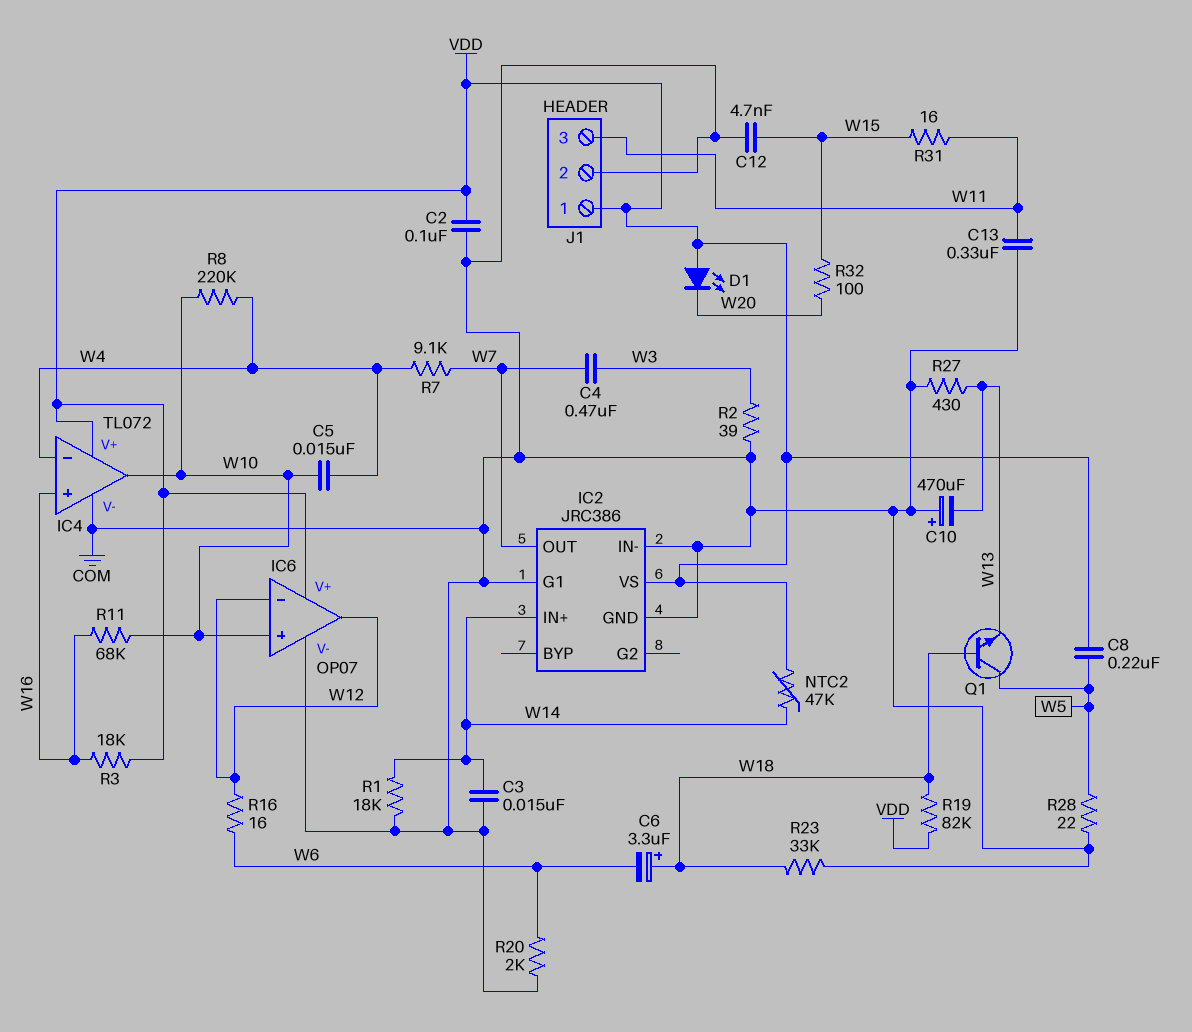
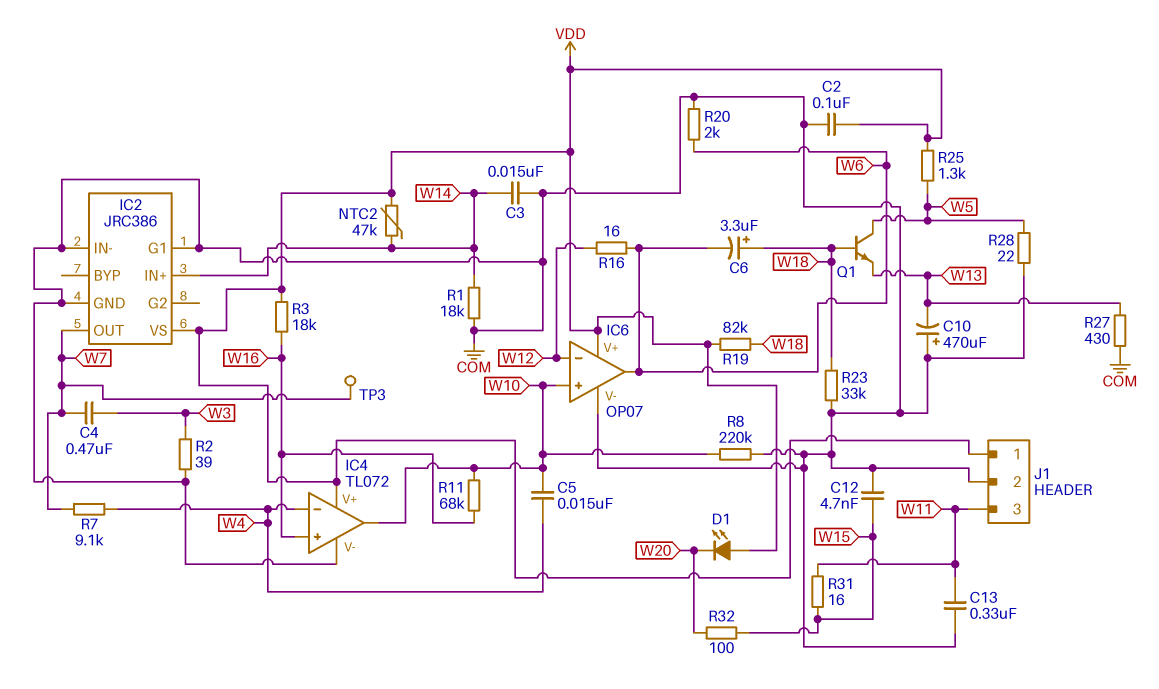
C8: 220nF (VDD, W5) -> none
IC6 pin out: W12 -> W6
R8: 220k (W4, W10) -> 220k (COM, W10)
R25: none -> 1.3k (VDD, W5)
TP3: none -> test point (W7)

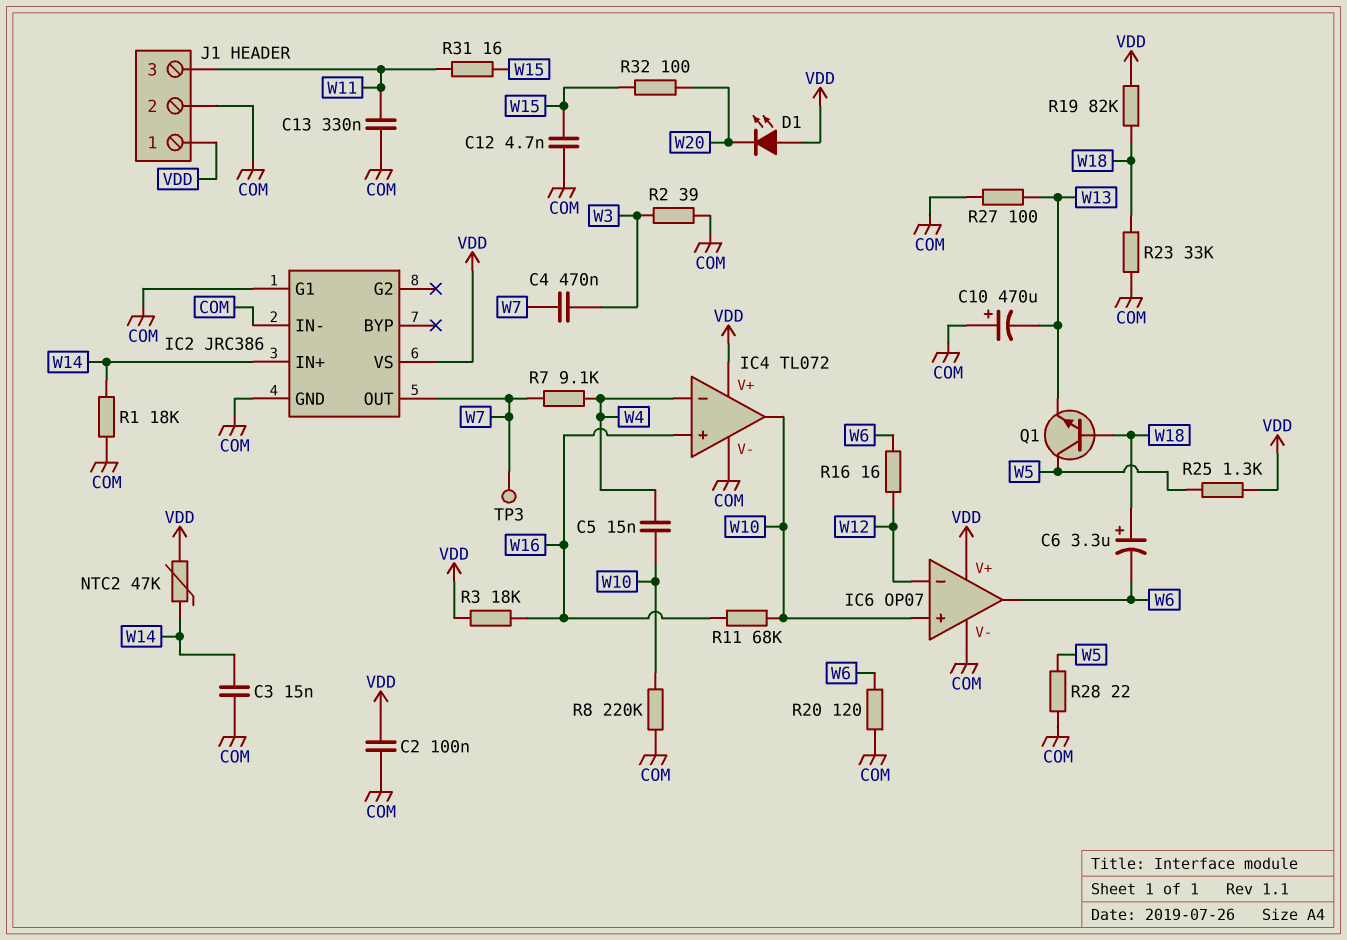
R20: 2k (COM, W6) -> 120 (COM, W6)
R27: 430 (COM, W13) -> 100 (COM, W13)

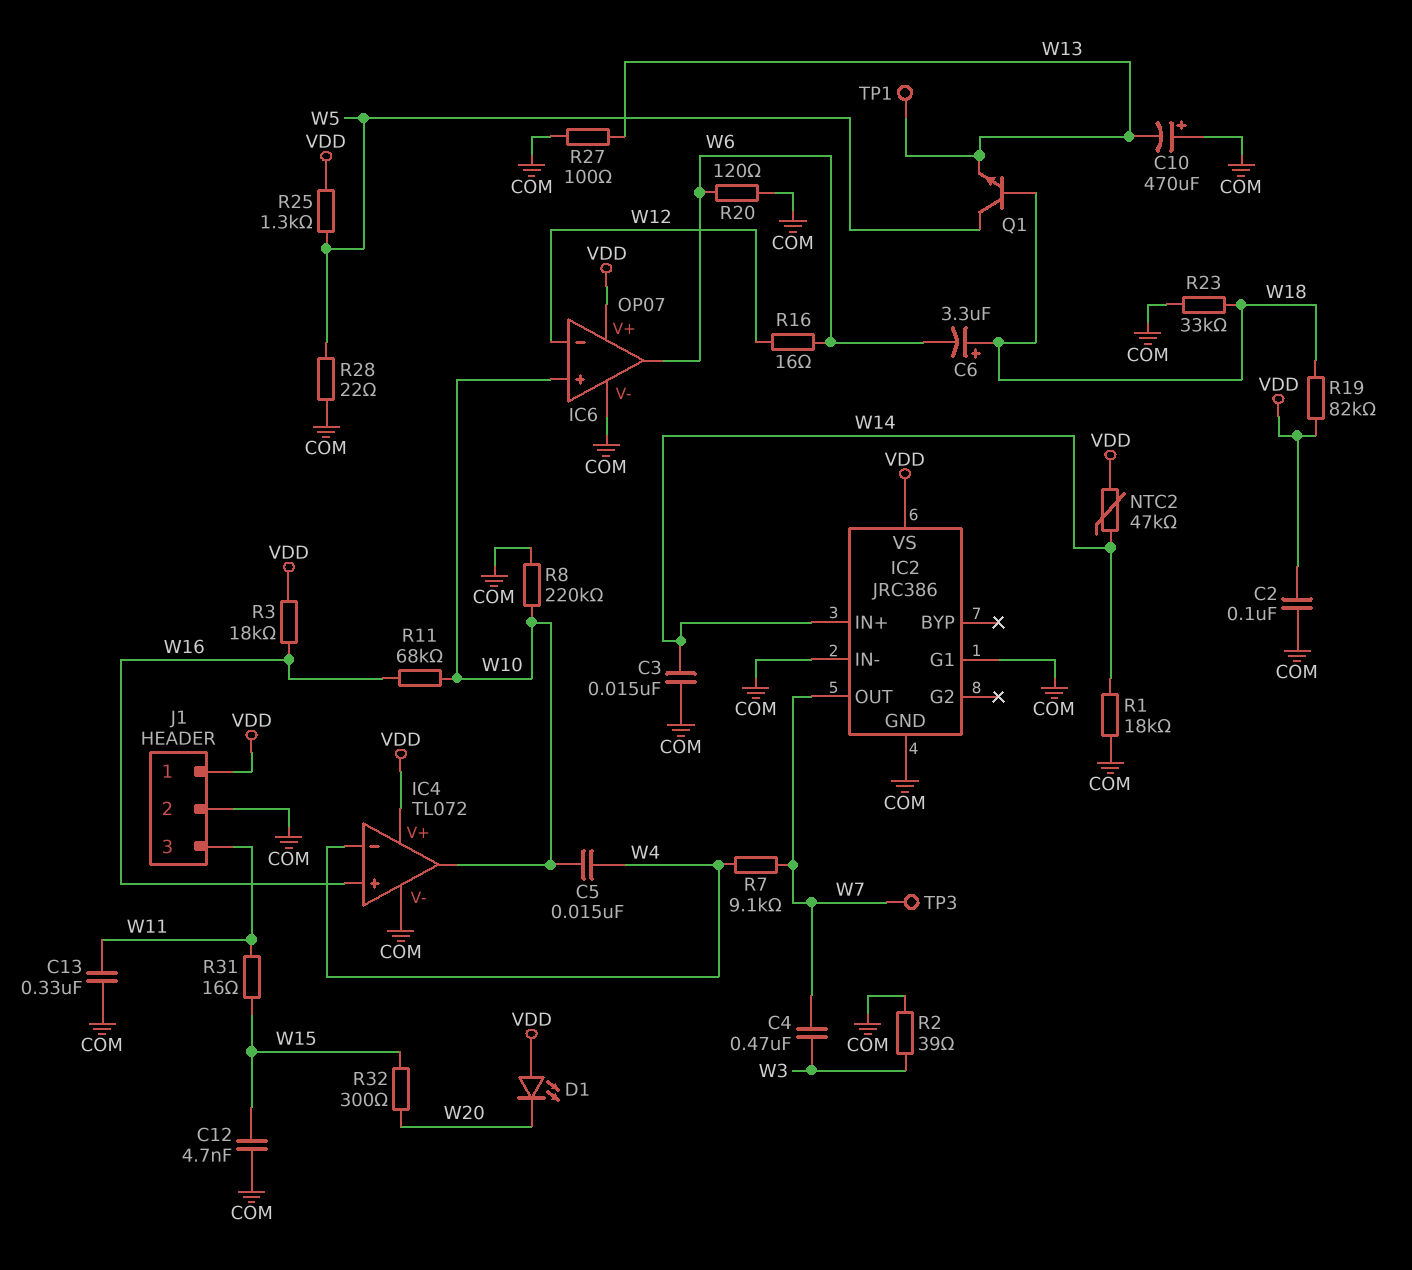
R32: 100 (W15, W20) -> 300 (W15, W20)
TP1: none -> test point (W13)

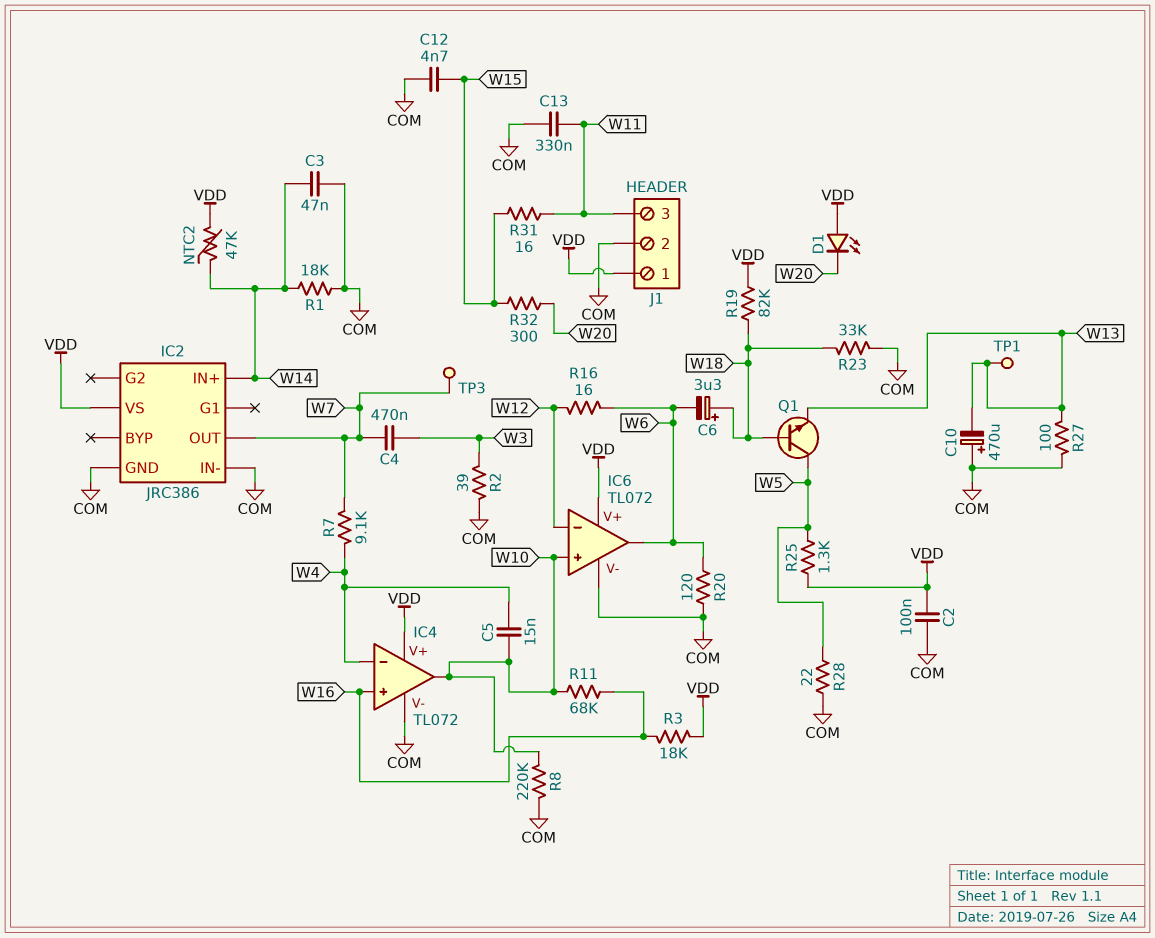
C3: 15nF (COM, W14) -> 47nF (COM, W14)
IC2 pin G1: COM -> none
IC6: OP07 -> TL072

